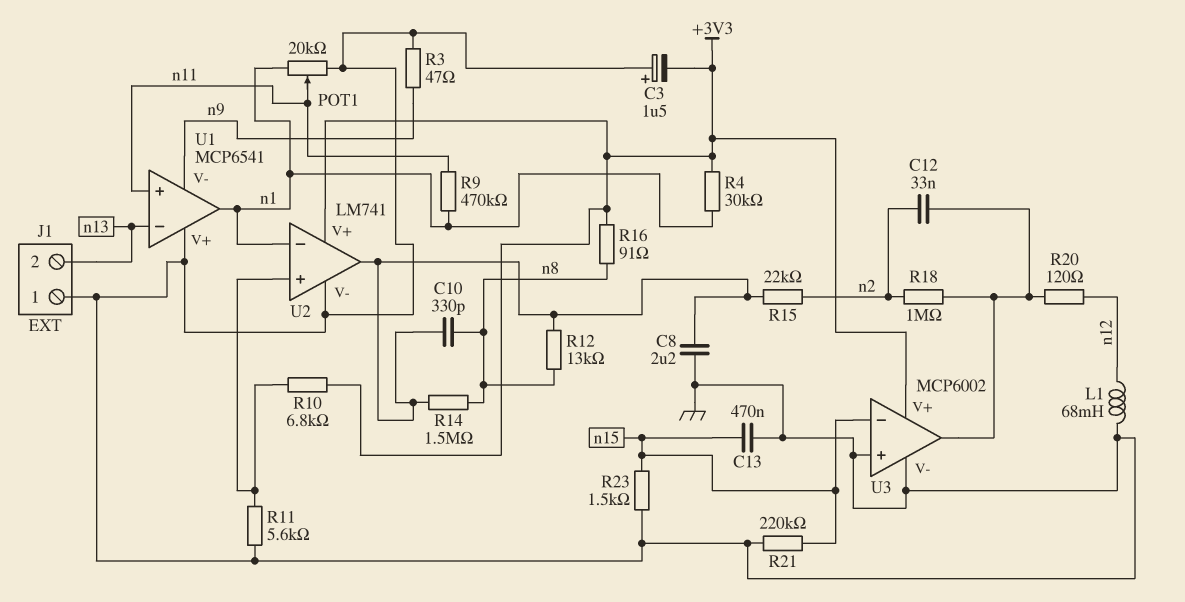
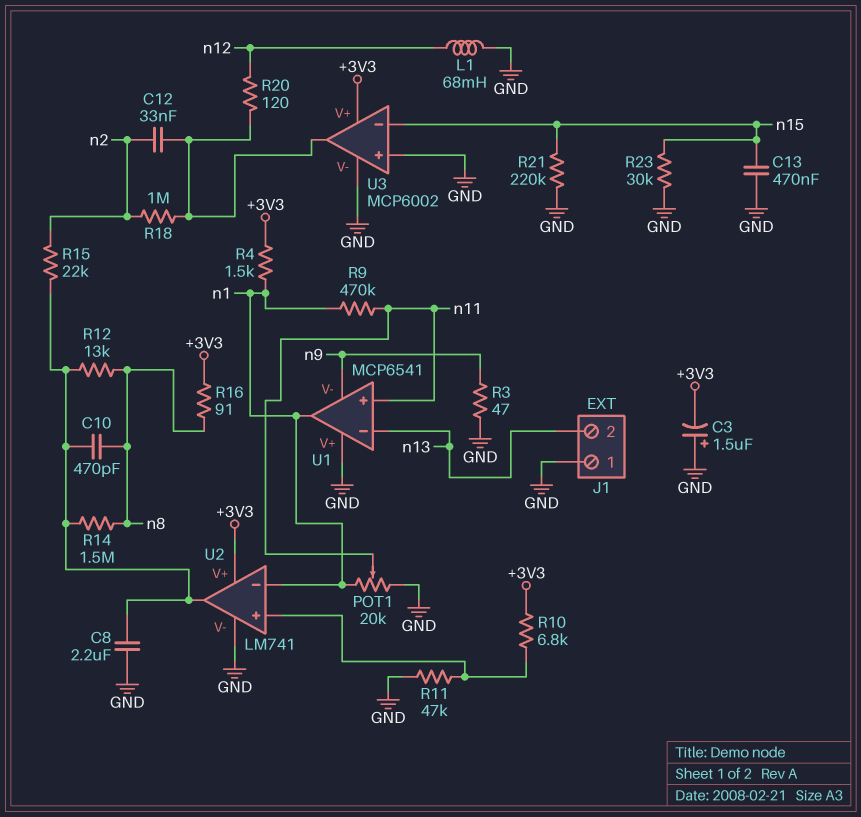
C10: 330pF (U2/out, n8) -> 470pF (U2/out, n8)
R4: 30k (+3V3, n1) -> 1.5k (+3V3, n1)
R11: 5.6k (GND, U2/in+) -> 47k (GND, U2/in+)
R23: 1.5k (GND, n15) -> 30k (GND, n15)

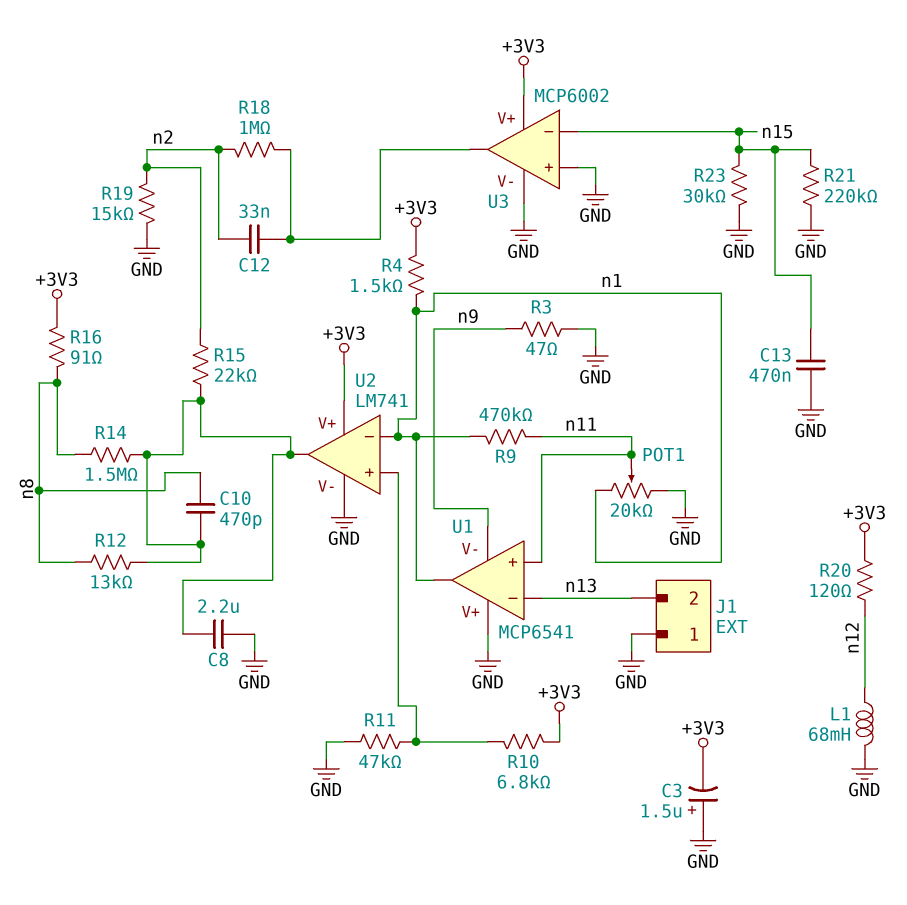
R19: none -> 15k (GND, n2)
R20: 120 (U3/out, n12) -> 120 (+3V3, n12)

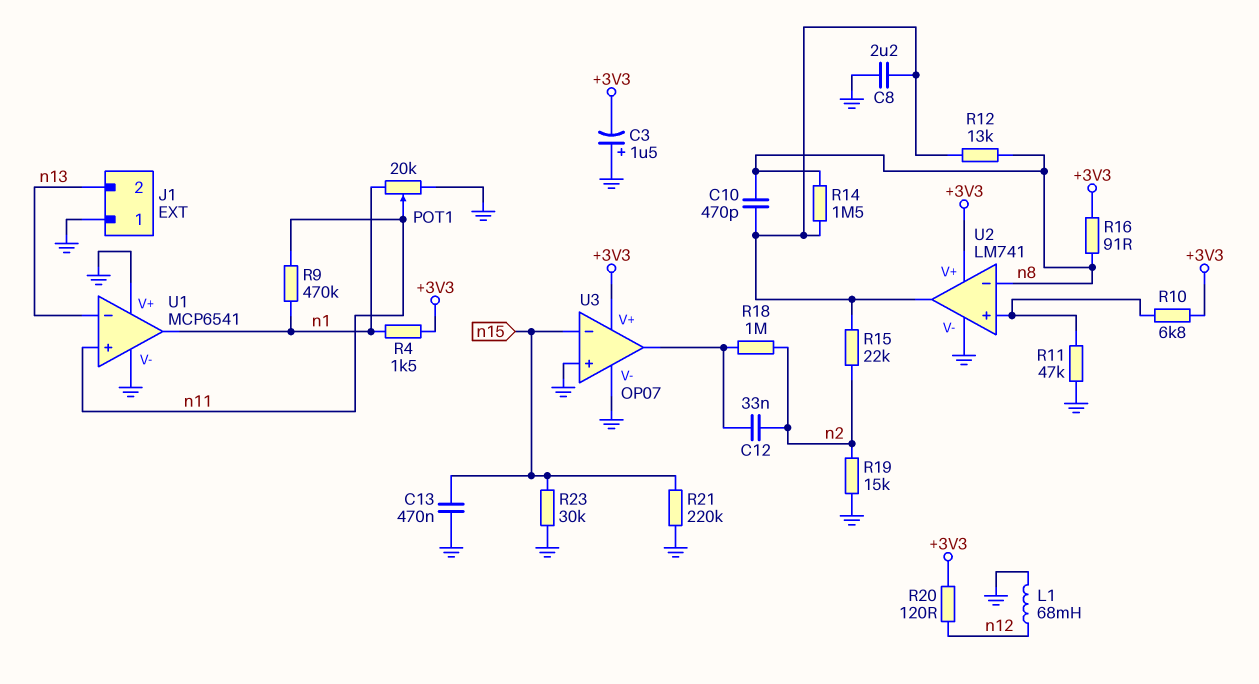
R3: 47 (GND, n9) -> none
U1 pin V-: n9 -> GND
U2 pin in-: n1 -> n8
U3: MCP6002 -> OP07

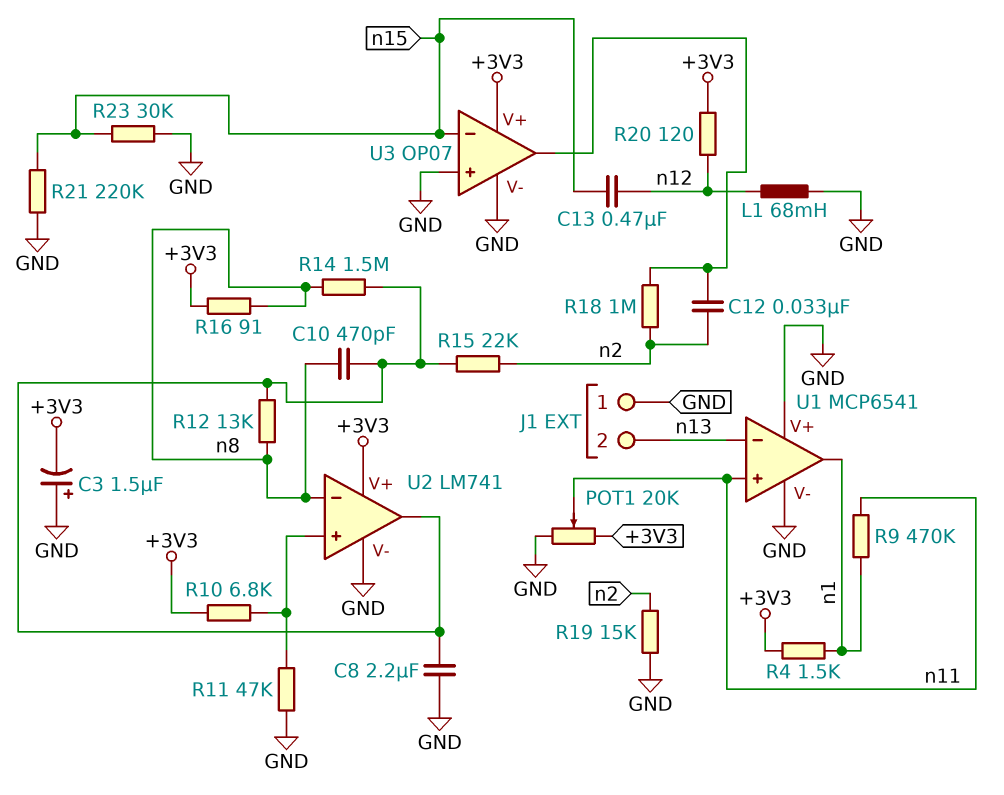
C13: 470nF (GND, n15) -> 470nF (n12, n15)
POT1: 20k (GND, n1, wiper n11) -> 20k (+3V3, GND, wiper n11)

